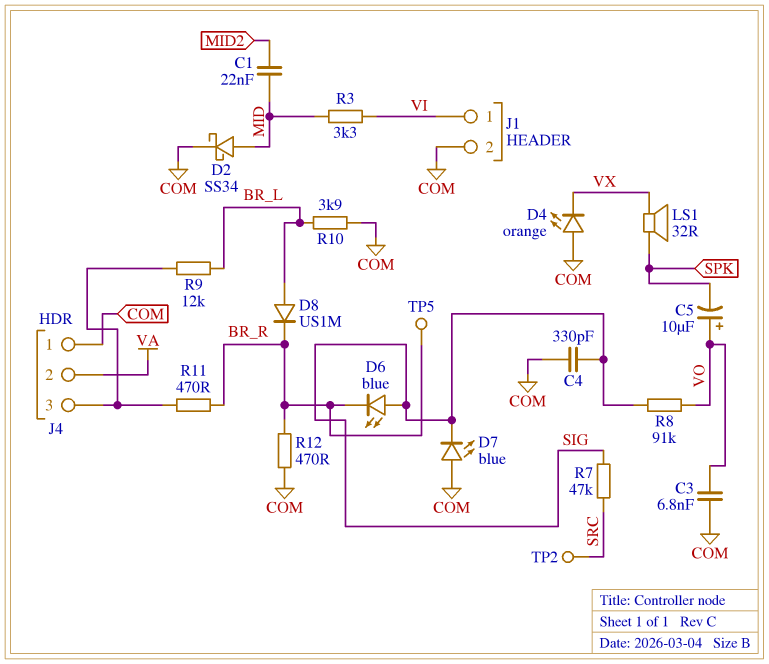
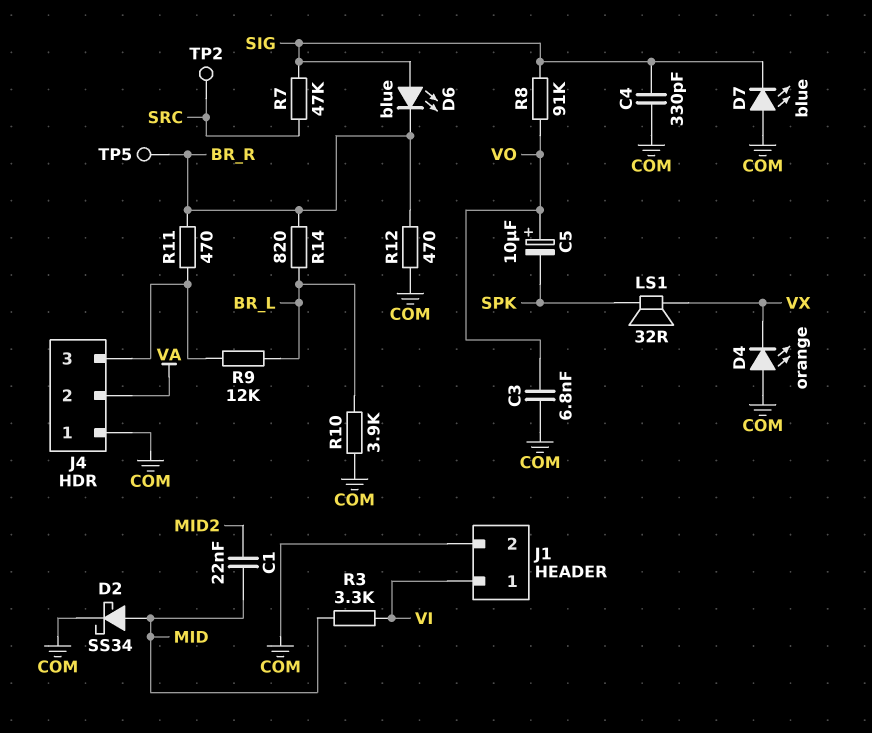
D8: diode US1M (A BR_L, K BR_R) -> none
R14: none -> 820 (BR_L, BR_R)

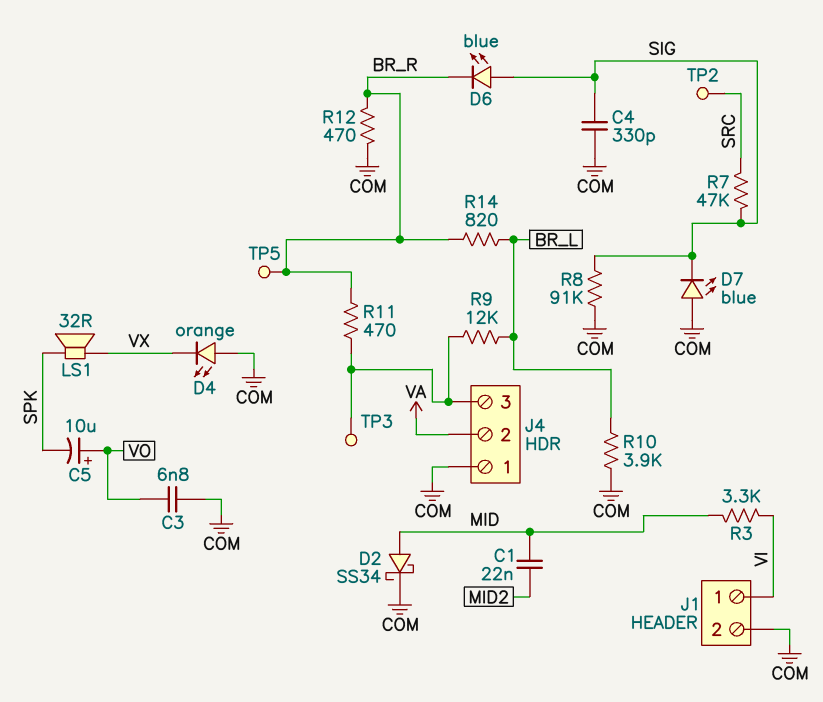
R8: 91k (SIG, VO) -> 91k (COM, SIG)
TP3: none -> test point (J4/3)

